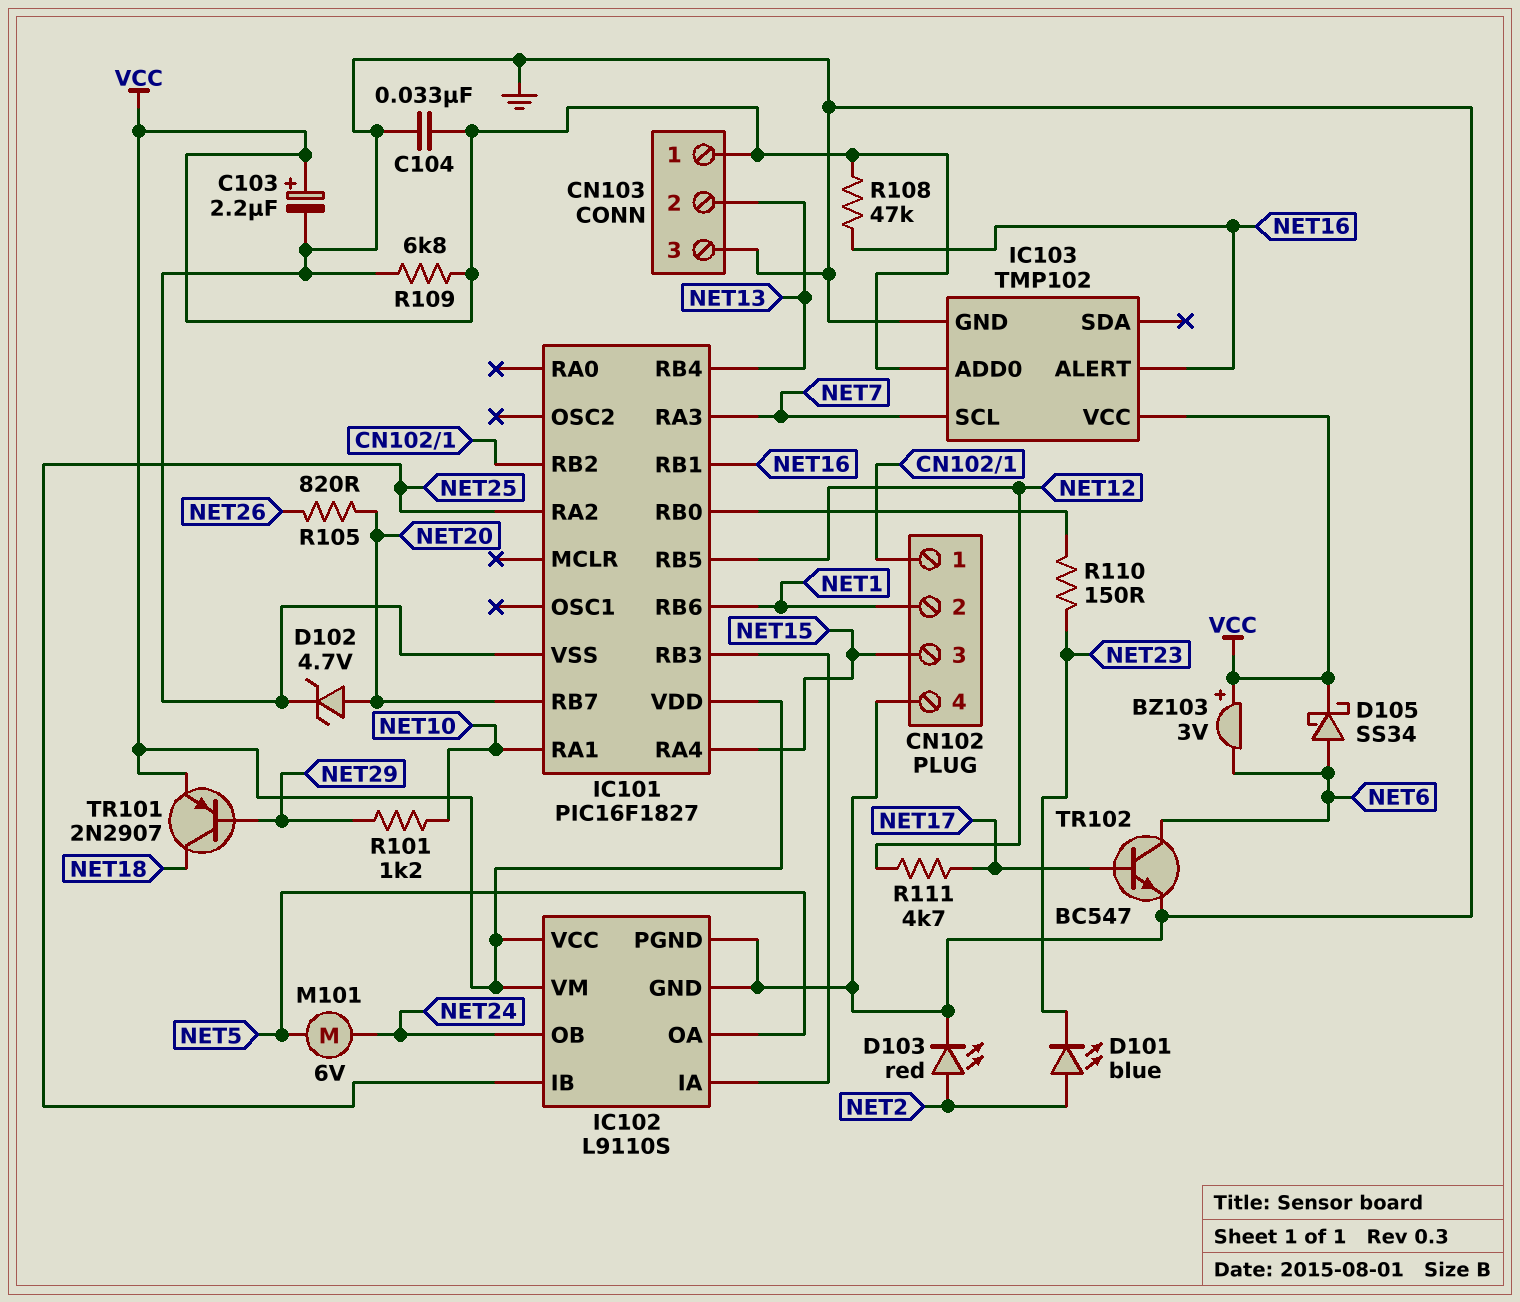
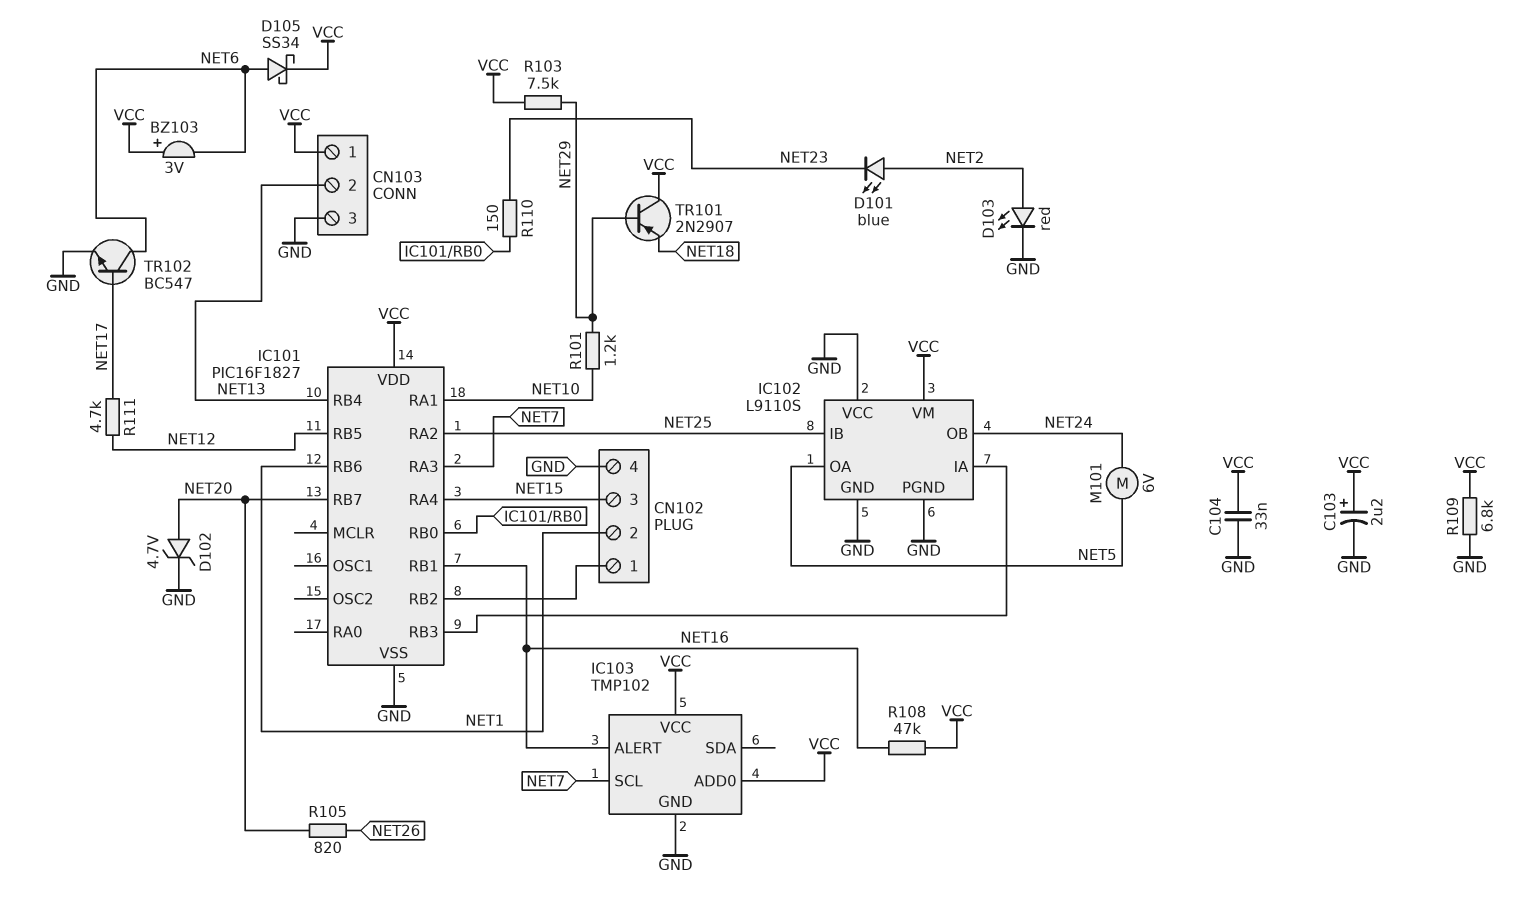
IC102 pin VCC: VCC -> GND
R103: none -> 7.5k (NET29, VCC)
TR101: PNP 2N2907 (B NET29, C NET18, E VCC) -> PNP 2N2907 (B NET29, C VCC, E NET18)

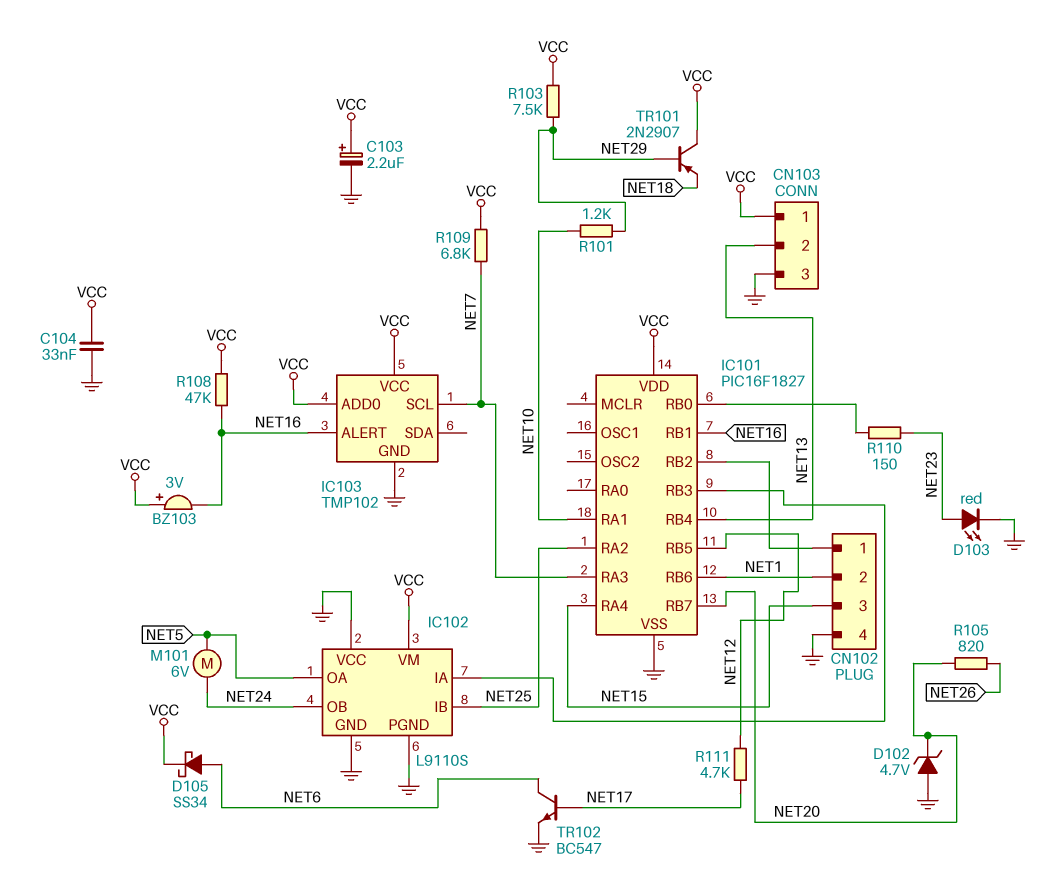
BZ103: buzzer 3V (plus VCC, minus NET6) -> buzzer 3V (plus VCC, minus NET16)
D101: LED blue (A NET2, K NET23) -> none
D102: zener 4.7V (A NET20, K GND) -> zener 4.7V (A GND, K NET20)
D103: LED red (A NET2, K GND) -> LED red (A NET23, K GND)
R109: 6.8k (GND, VCC) -> 6.8k (NET7, VCC)

